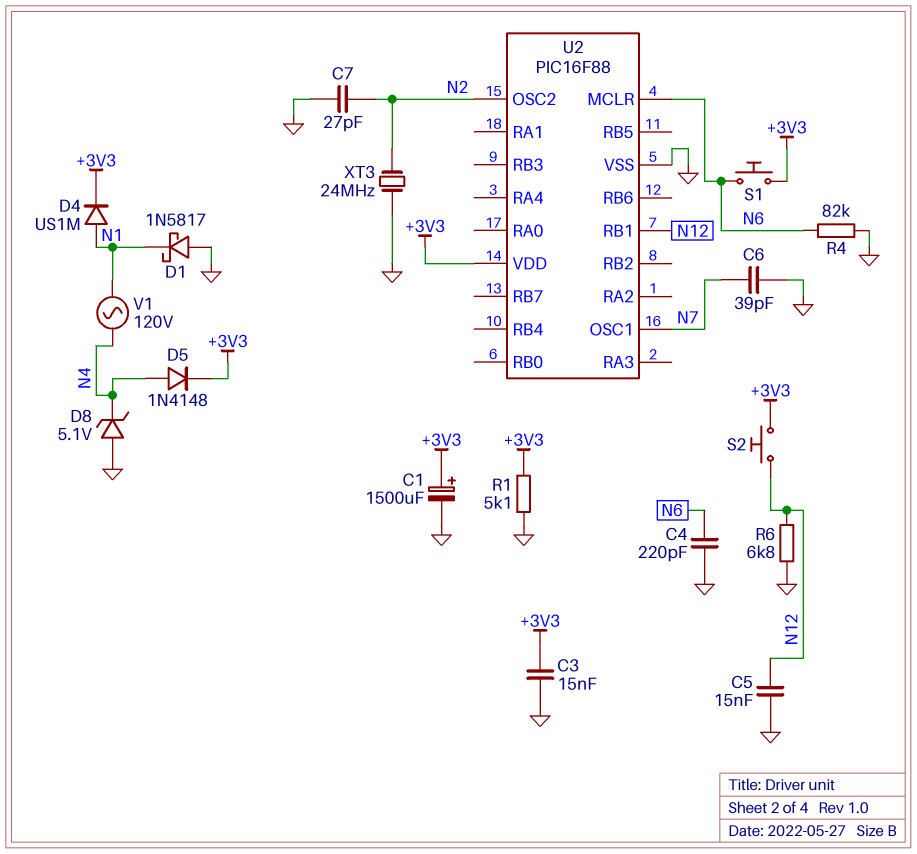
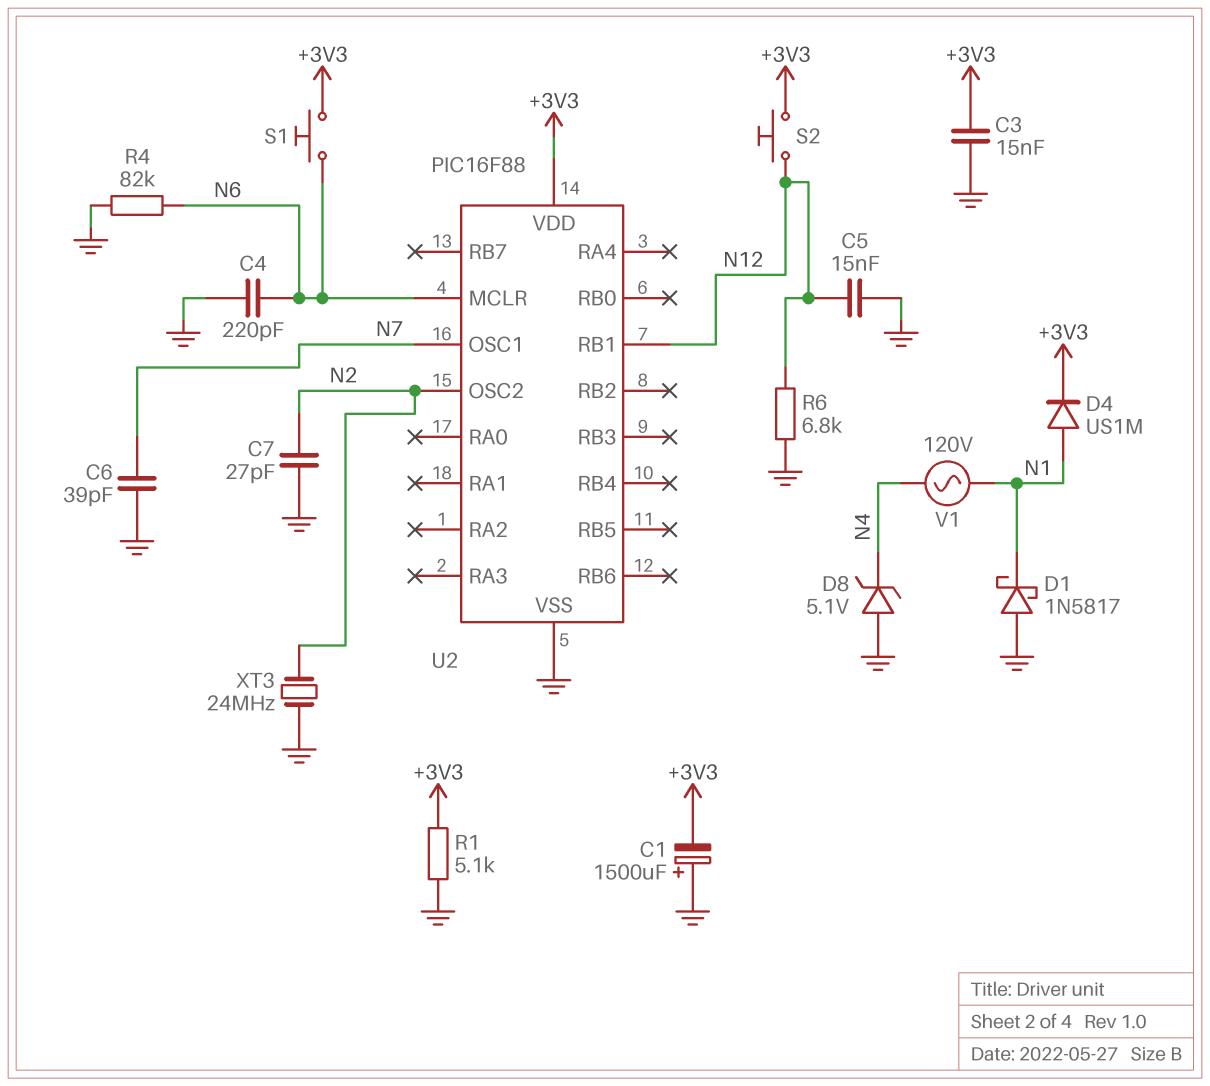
C1: 1500uF (plus +3V3, minus GND) -> 1500uF (plus GND, minus +3V3)
D5: diode 1N4148 (A N4, K +3V3) -> none

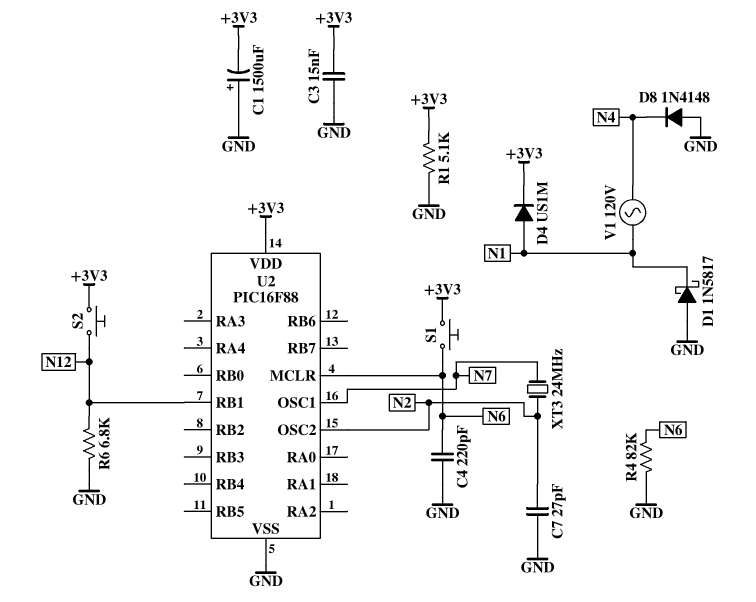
C5: 15nF (GND, N12) -> none
C6: 39pF (GND, N7) -> none
D8: zener 5.1V (A GND, K N4) -> diode 1N4148 (A GND, K N4)
XT3: 24MHz (GND, N2) -> 24MHz (N2, N7)

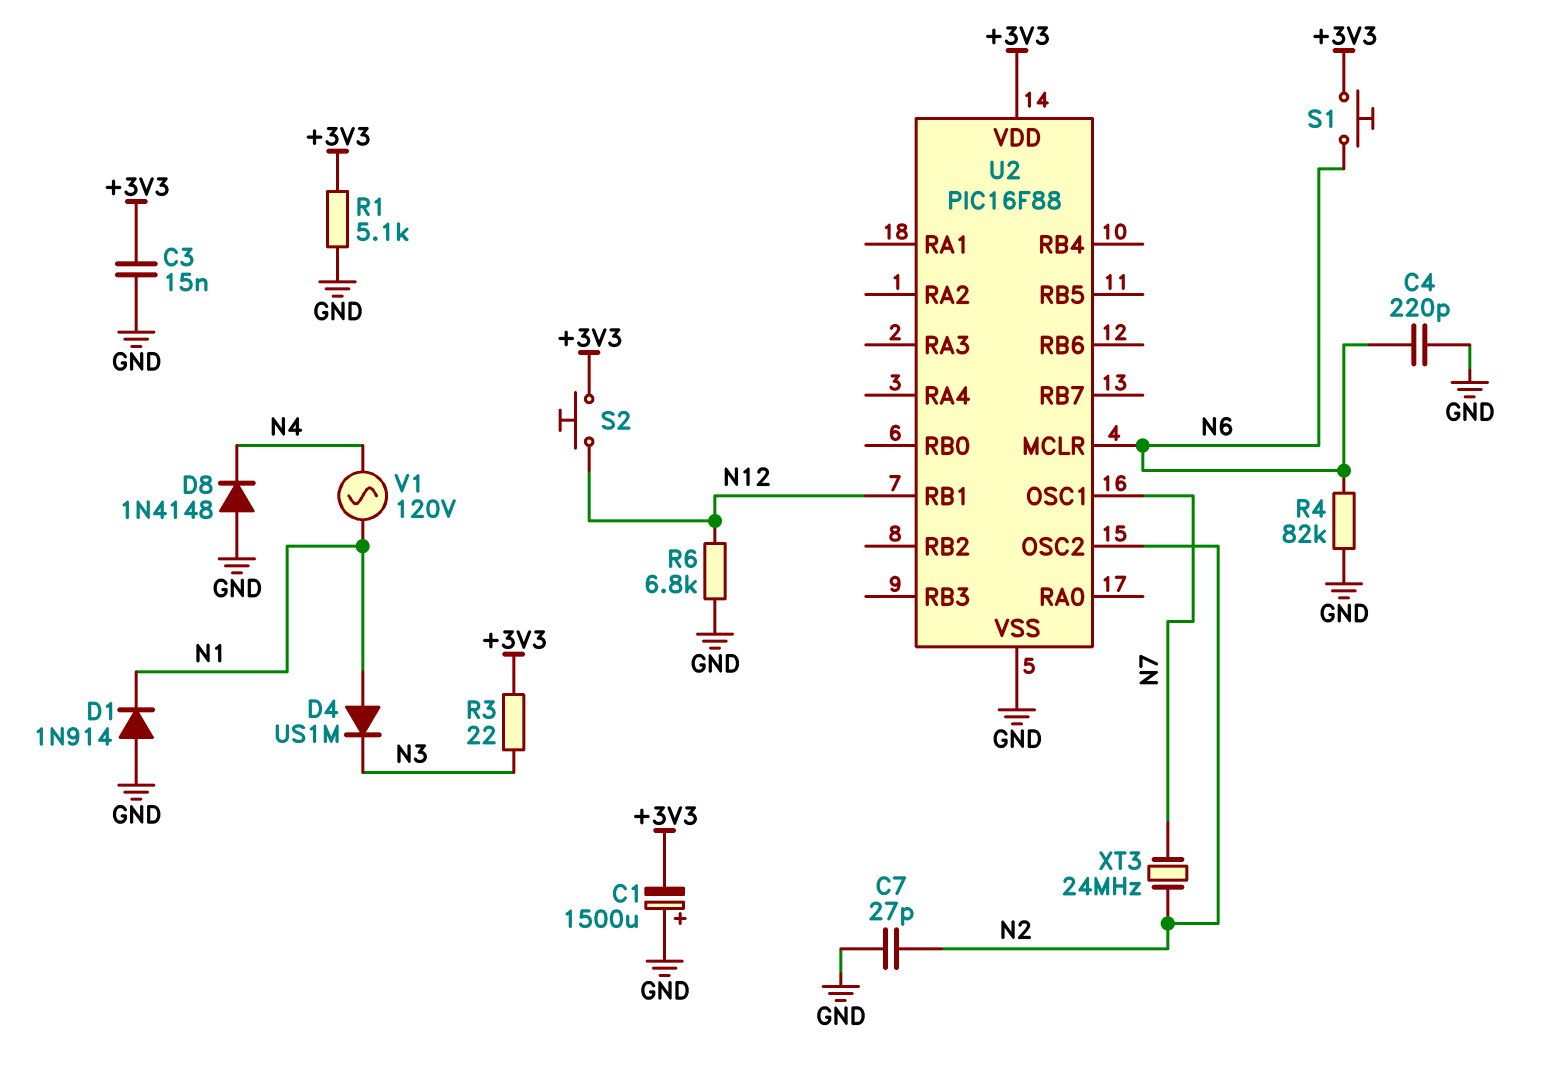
D1: schottky 1N5817 (A GND, K N1) -> diode 1N914 (A GND, K N1)
D4: diode US1M (A N1, K +3V3) -> diode US1M (A N1, K N3)
R3: none -> 22 (+3V3, N3)

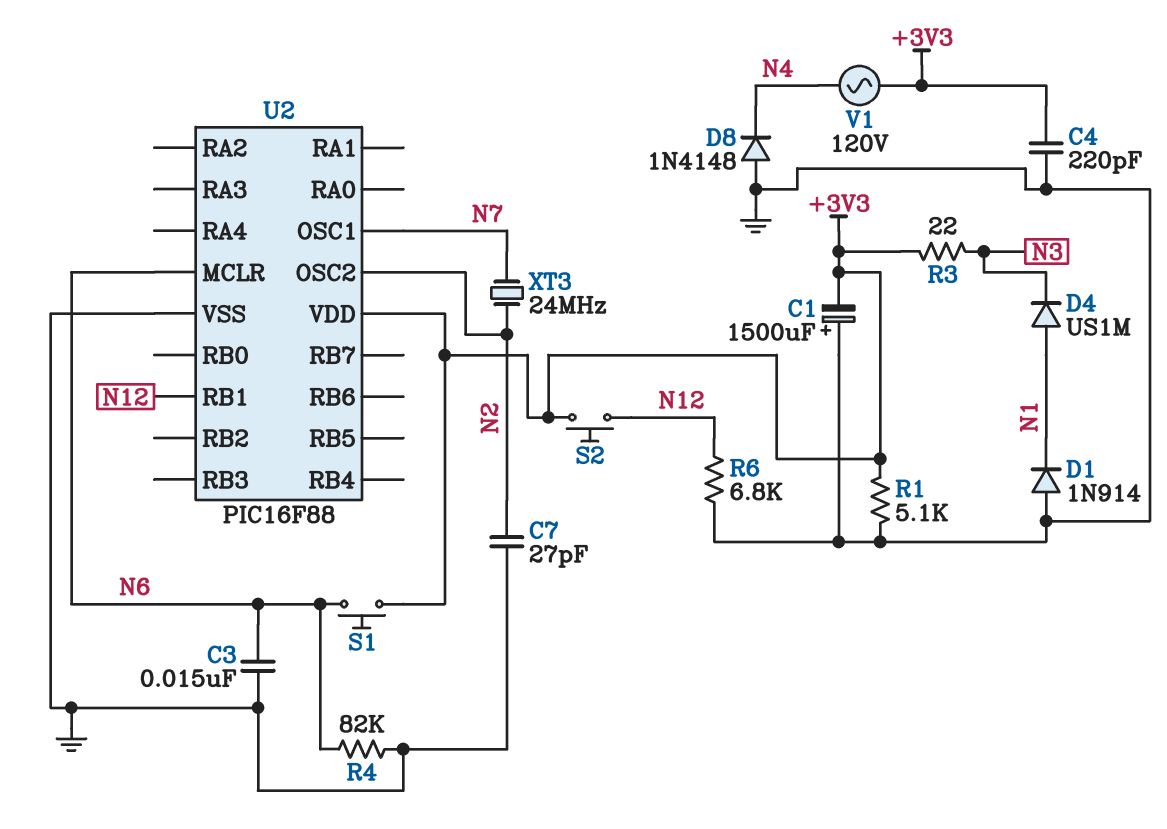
C3: 15nF (+3V3, GND) -> 15nF (GND, N6)
C4: 220pF (GND, N6) -> 220pF (+3V3, GND)
V1: AC 120V (N1, N4) -> AC 120V (+3V3, N4)

